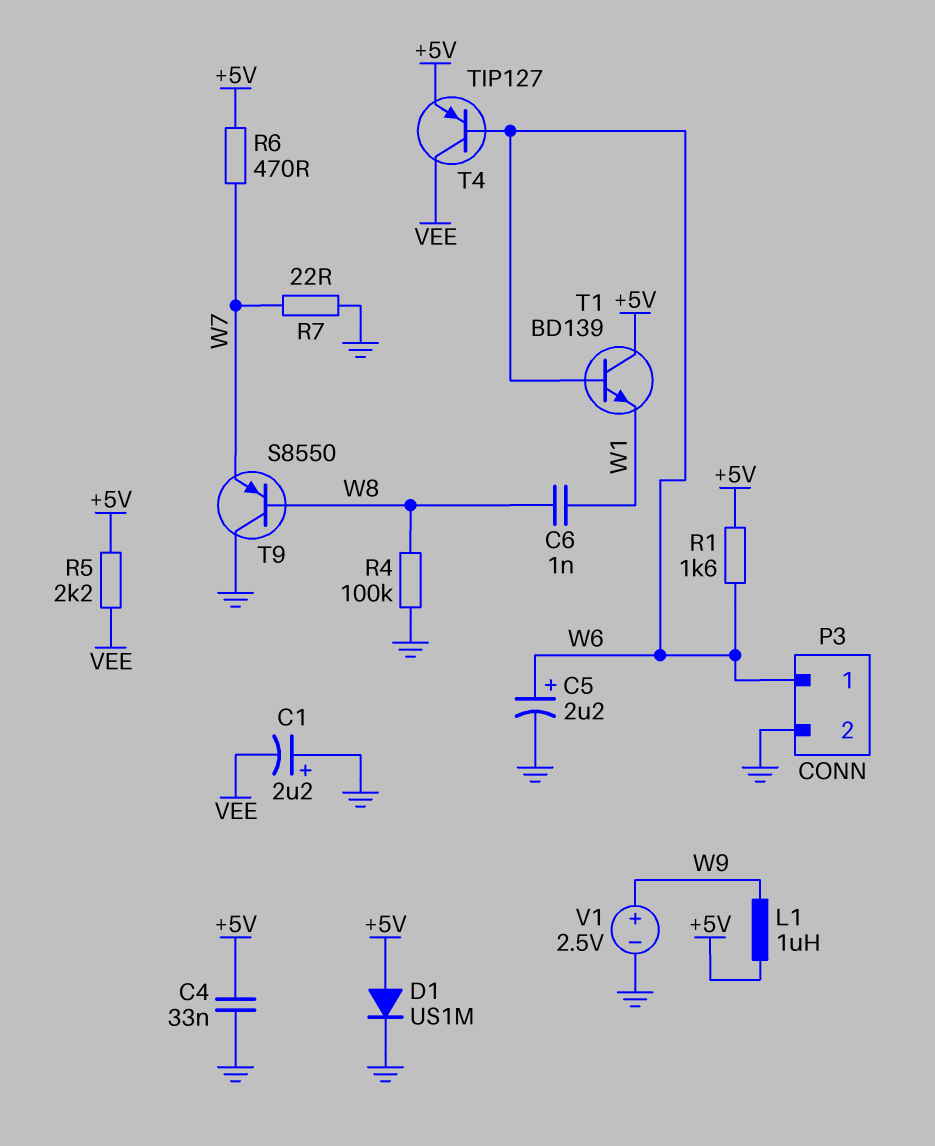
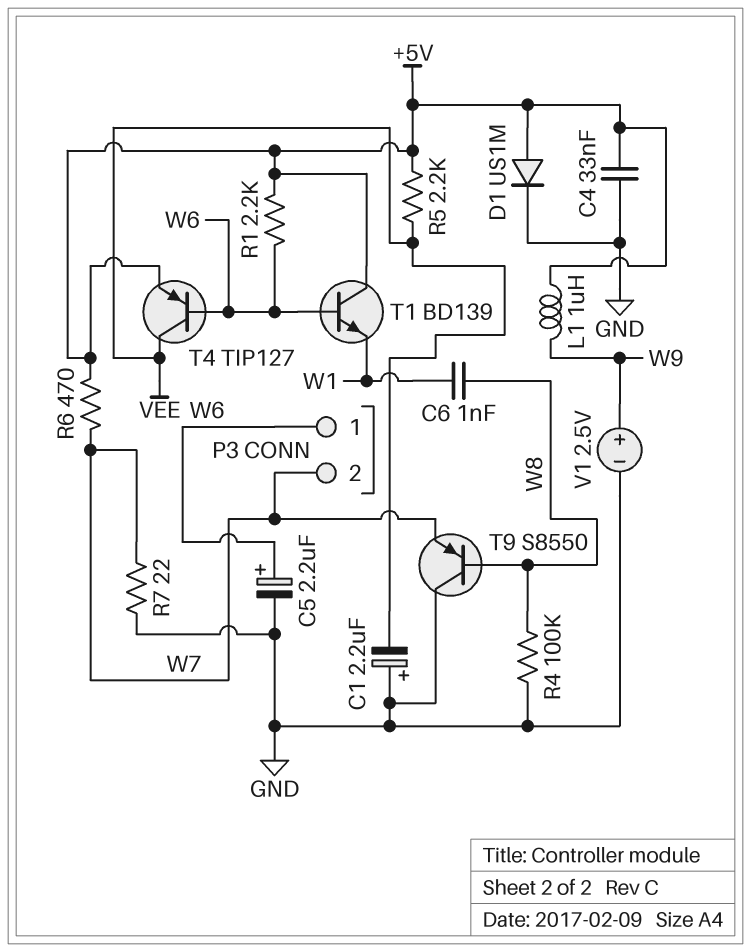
P3 pin 2: GND -> W7
R1: 1.6k (+5V, W6) -> 2.2k (+5V, W6)

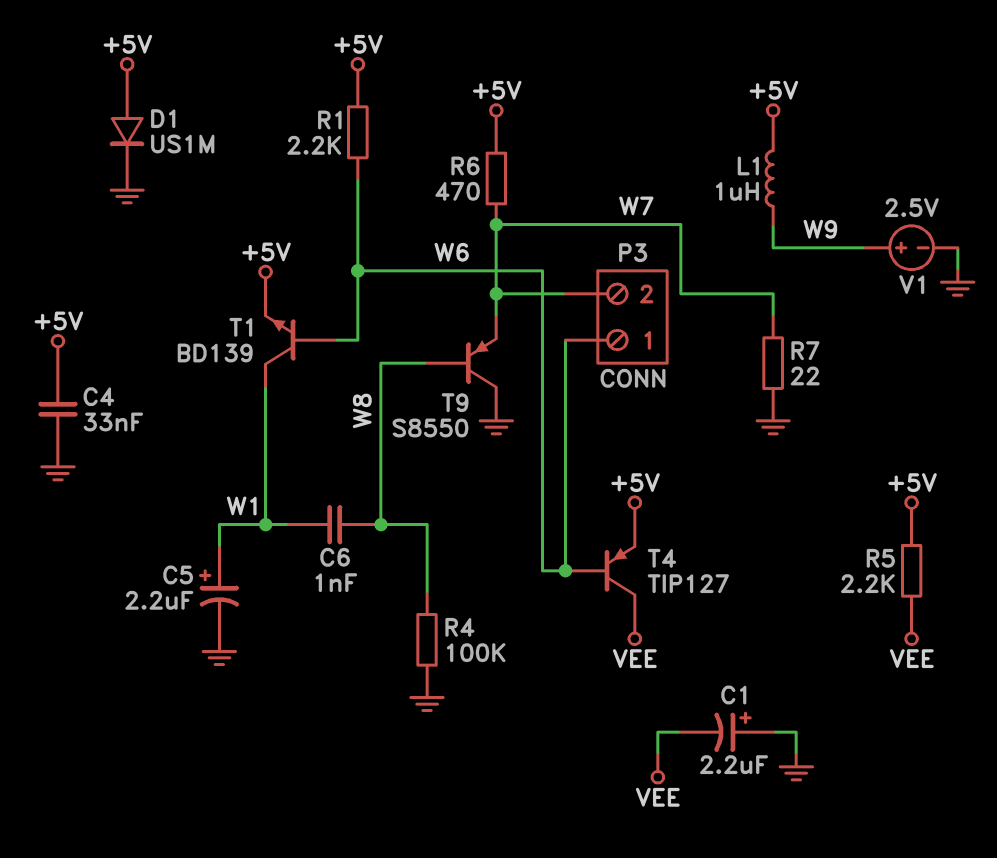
C5: 2.2uF (plus W6, minus GND) -> 2.2uF (plus W1, minus GND)
T1: NPN BD139 (B W6, C +5V, E W1) -> NPN BD139 (B W6, C W1, E +5V)

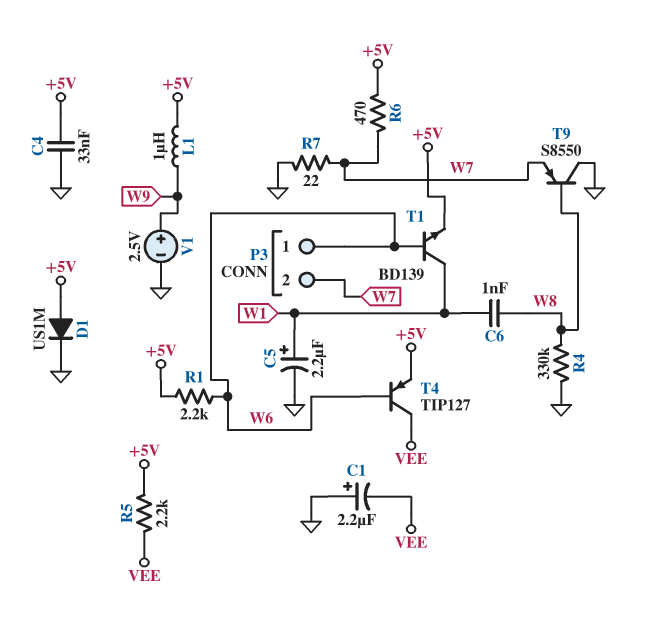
R4: 100k (GND, W8) -> 330k (GND, W8)

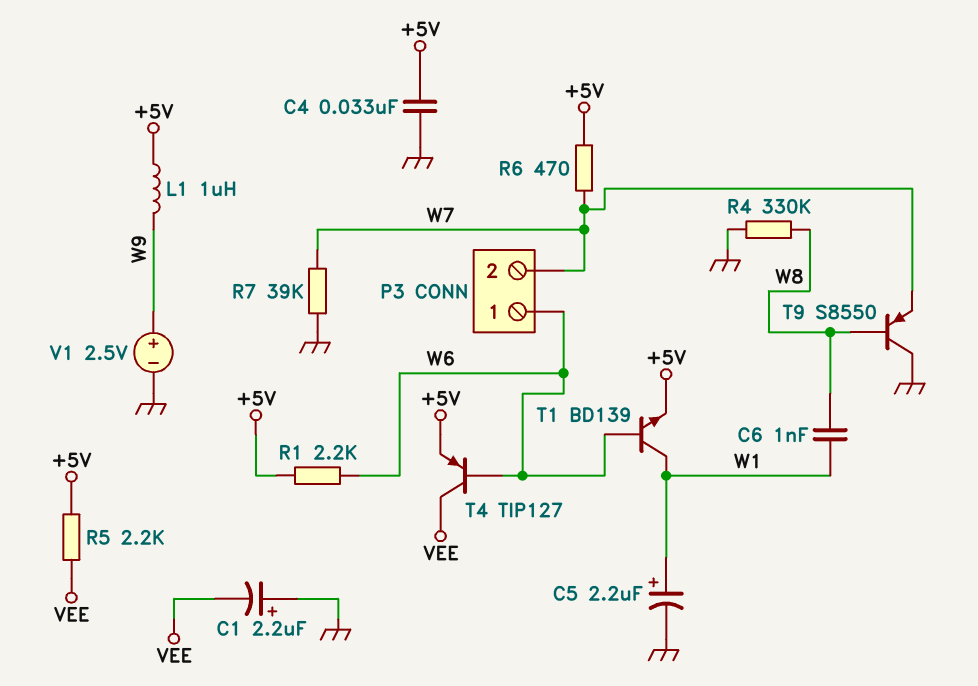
D1: diode US1M (A +5V, K GND) -> none
R7: 22 (GND, W7) -> 39k (GND, W7)

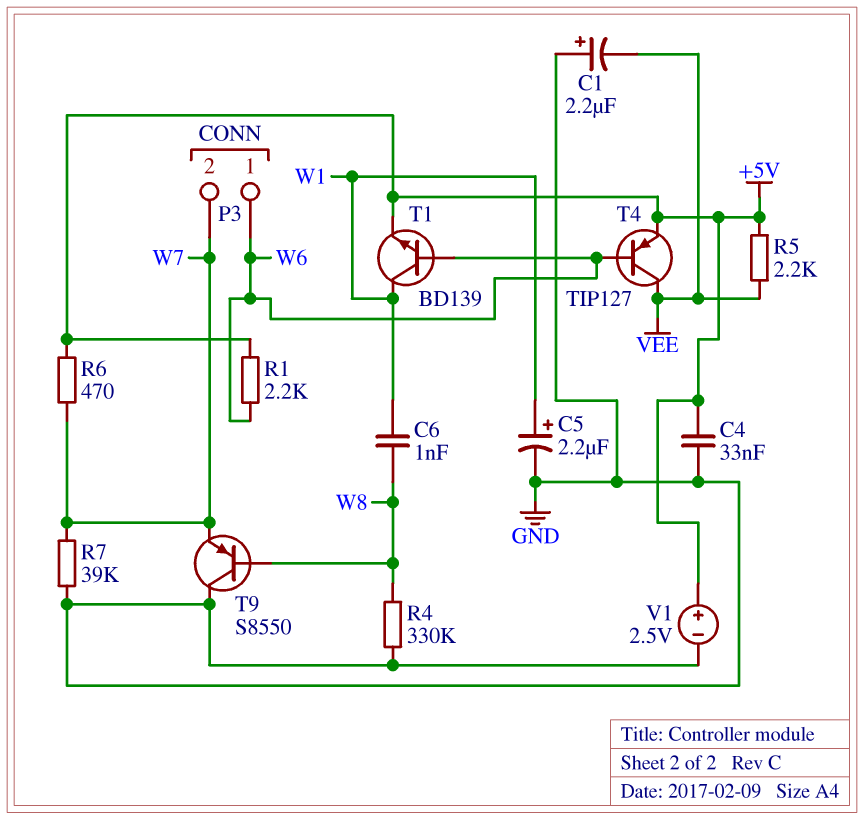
L1: 1uH (+5V, W9) -> none
V1: 2.5V (plus W9, minus GND) -> 2.5V (plus +5V, minus GND)

